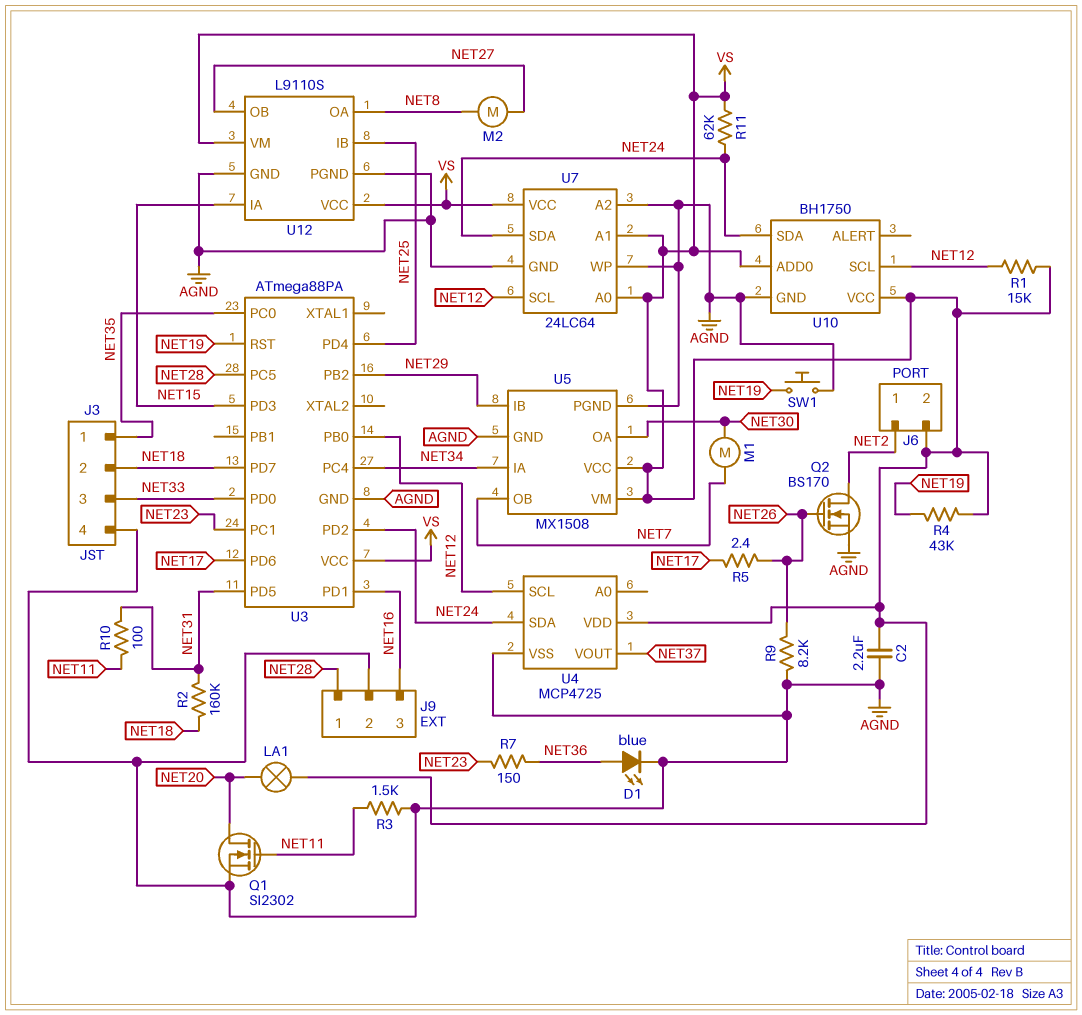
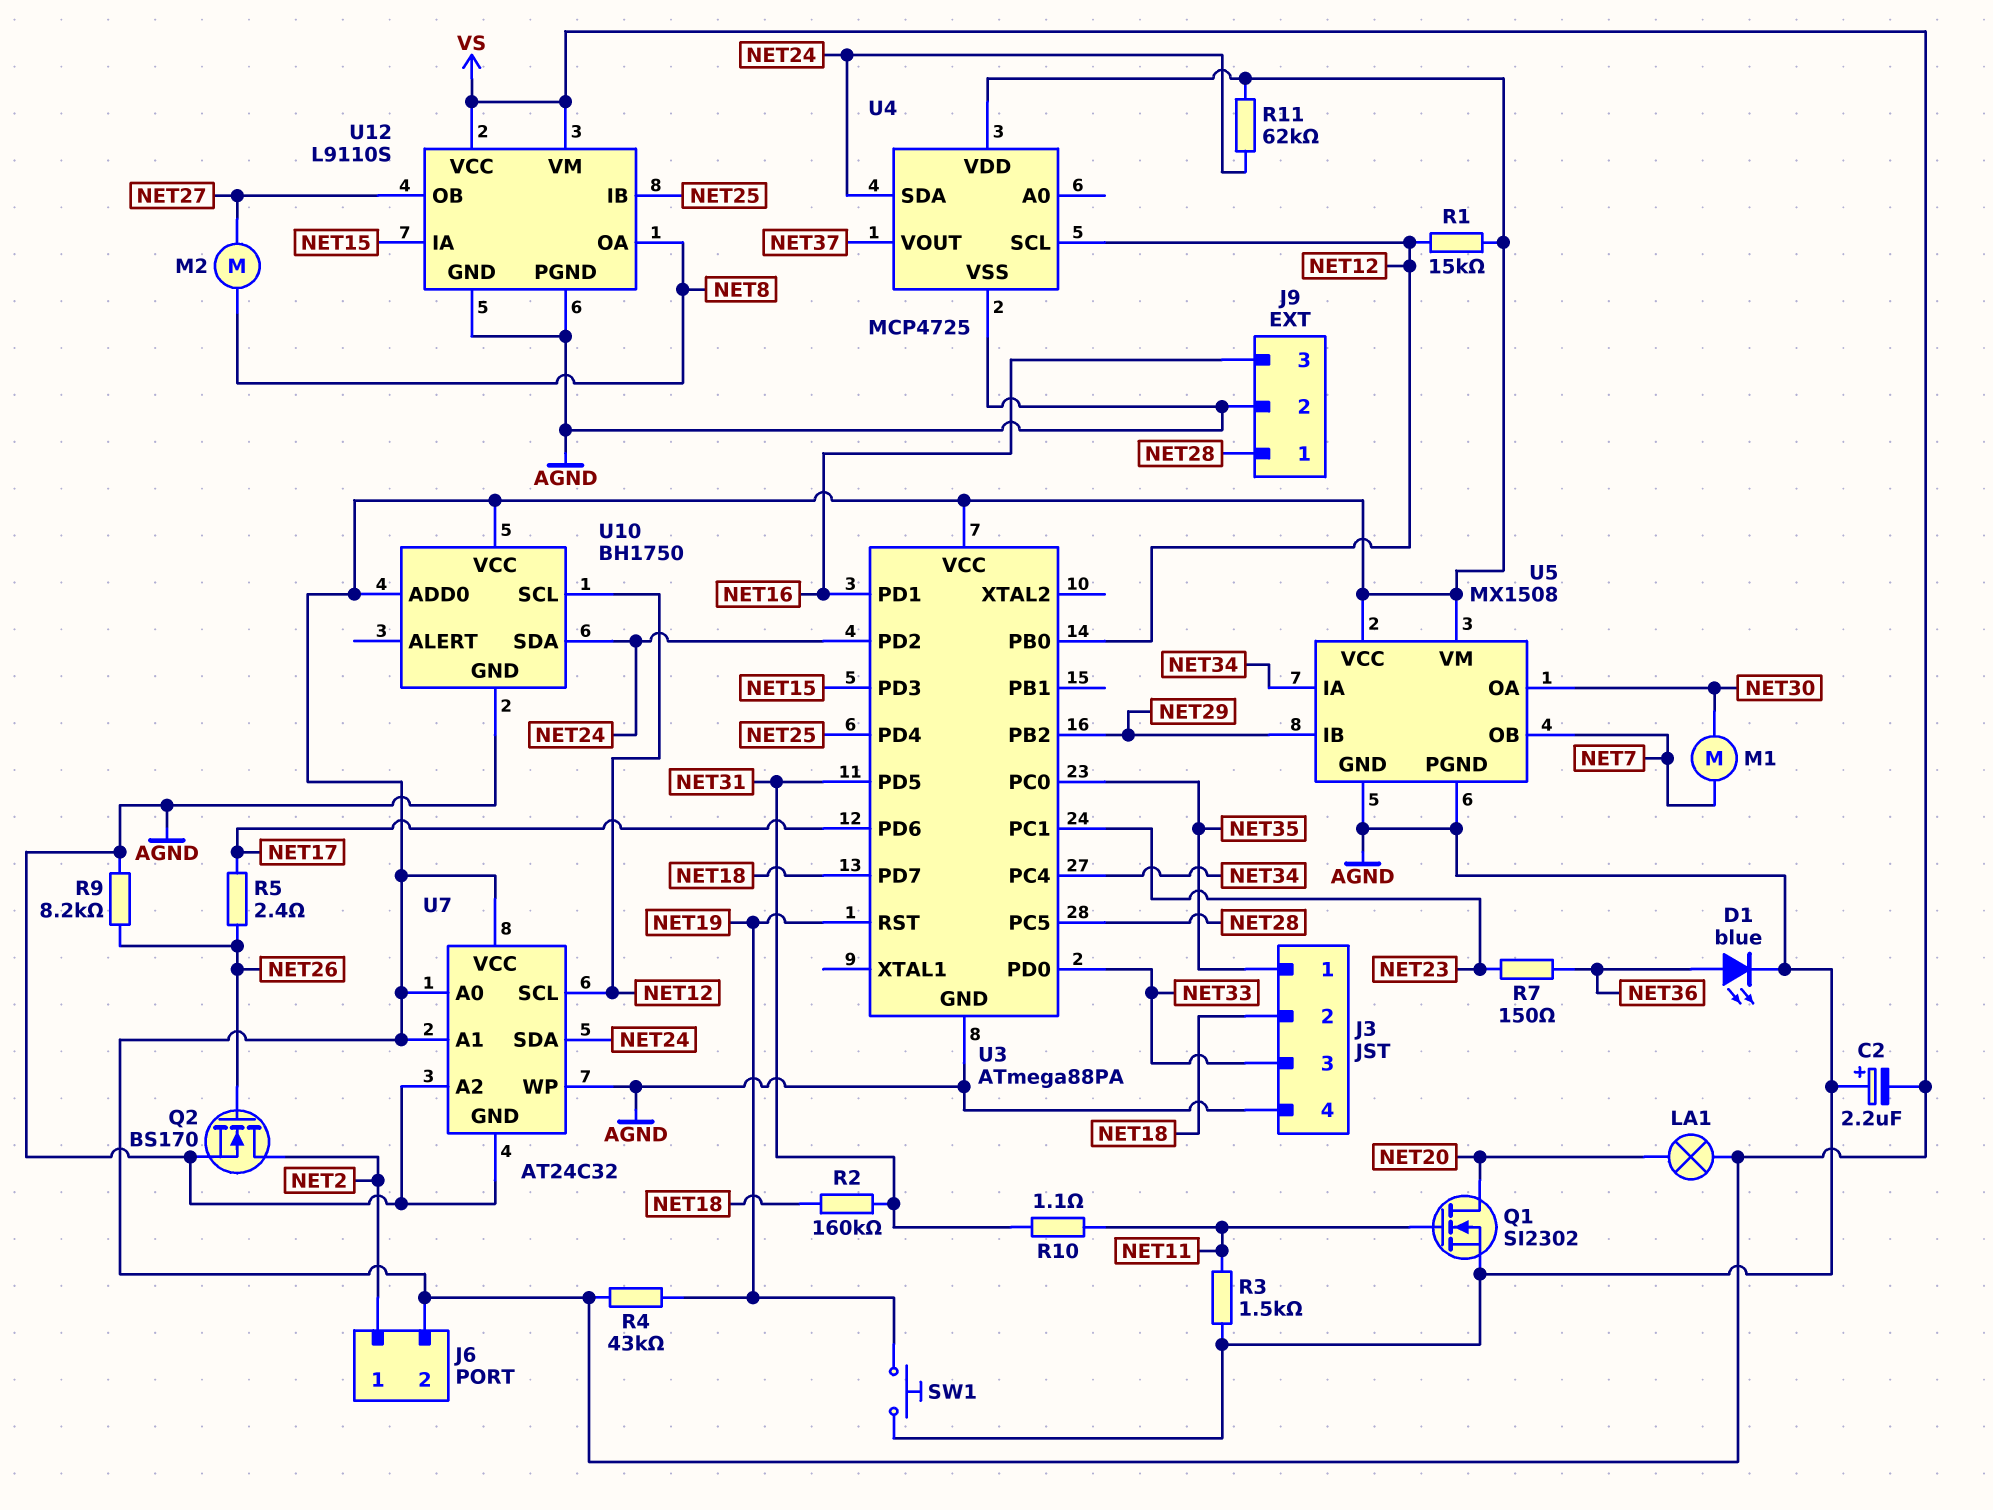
C2: 2.2uF (AGND, VS) -> 2.2uF (plus AGND, minus VS)
R10: 100 (NET11, NET31) -> 1.1 (NET11, NET31)
U7: 24LC64 -> AT24C32

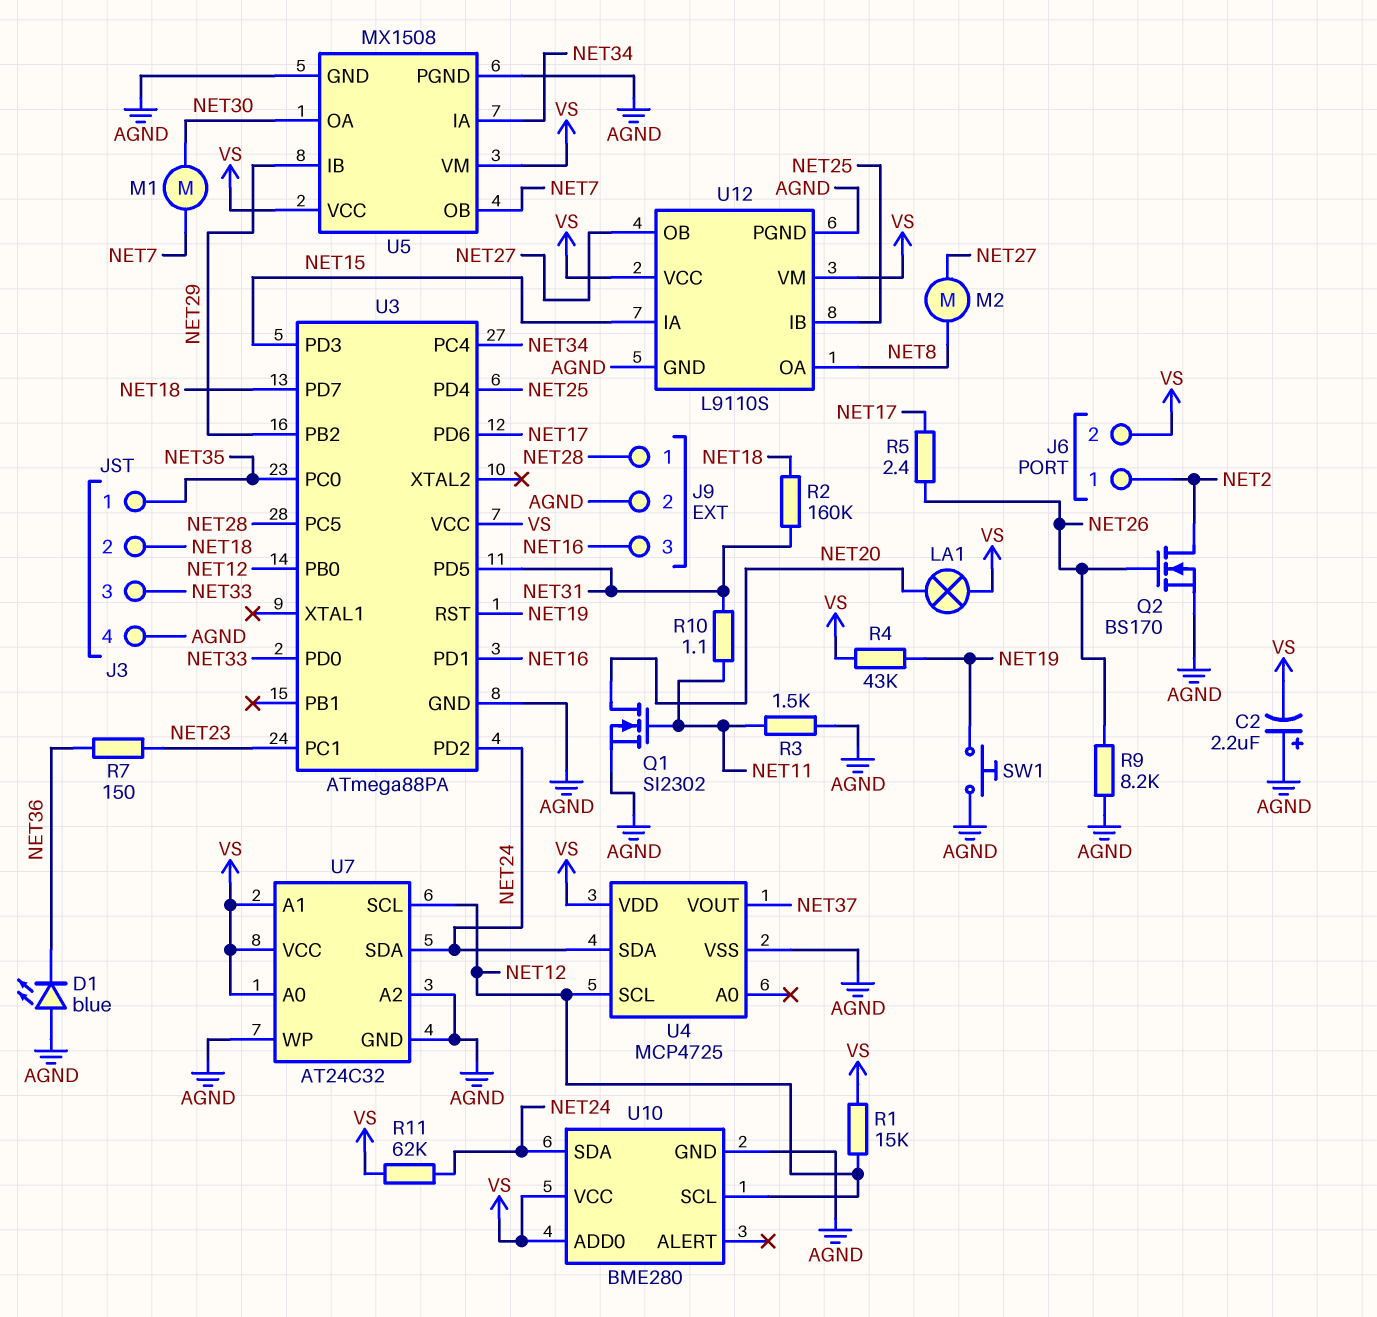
D1: LED blue (A NET36, K AGND) -> LED blue (A AGND, K NET36)
U10: BH1750 -> BME280

